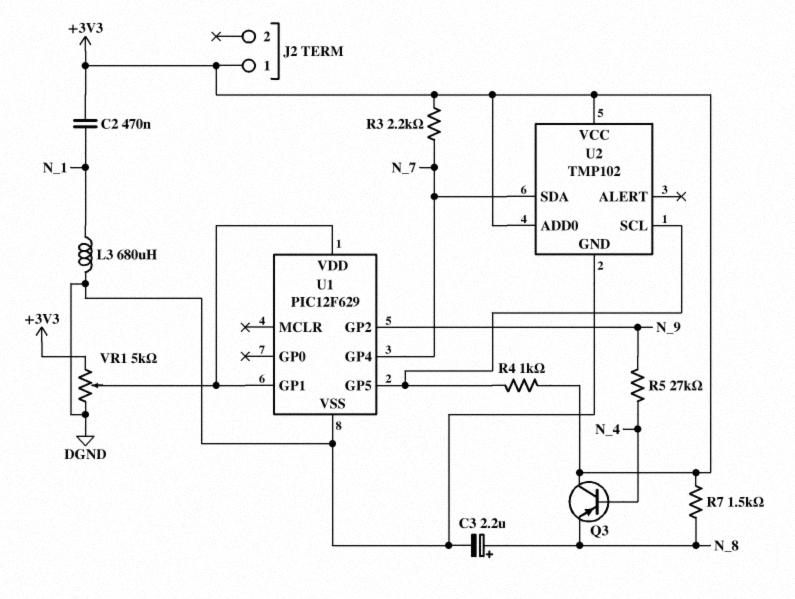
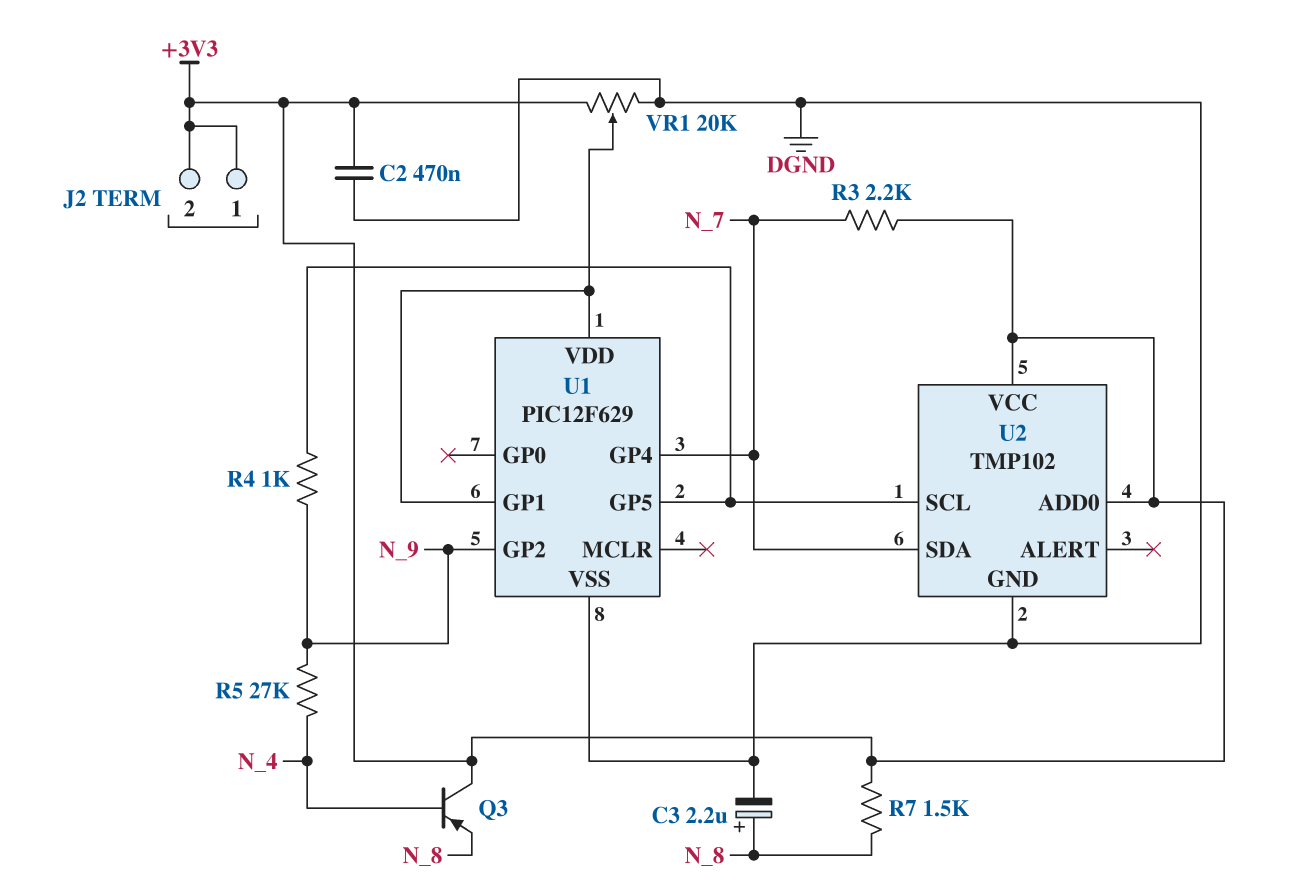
C2: 470nF (+3V3, N_1) -> 470nF (+3V3, DGND)
J2 pin 2: none -> +3V3
L3: 680uH (DGND, N_1) -> none
R4: 1k (+3V3, U1/GP5) -> 1k (N_9, U1/GP5)
VR1: 5k (+3V3, DGND, wiper U1/GP1) -> 20k (+3V3, DGND, wiper U1/GP1)

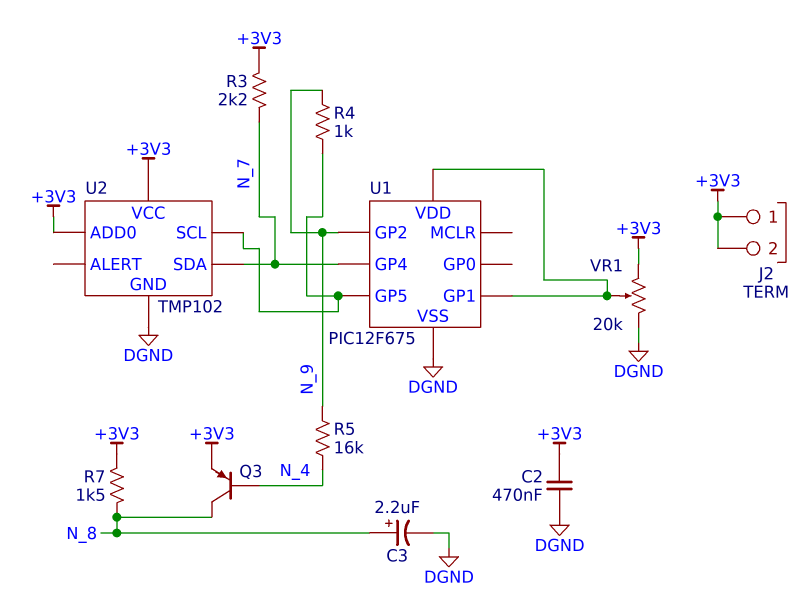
Q3: PNP (B N_4, C +3V3, E N_8) -> PNP (B N_4, C N_8, E +3V3)
R5: 27k (N_4, N_9) -> 16k (N_4, N_9)
U1: PIC12F629 -> PIC12F675

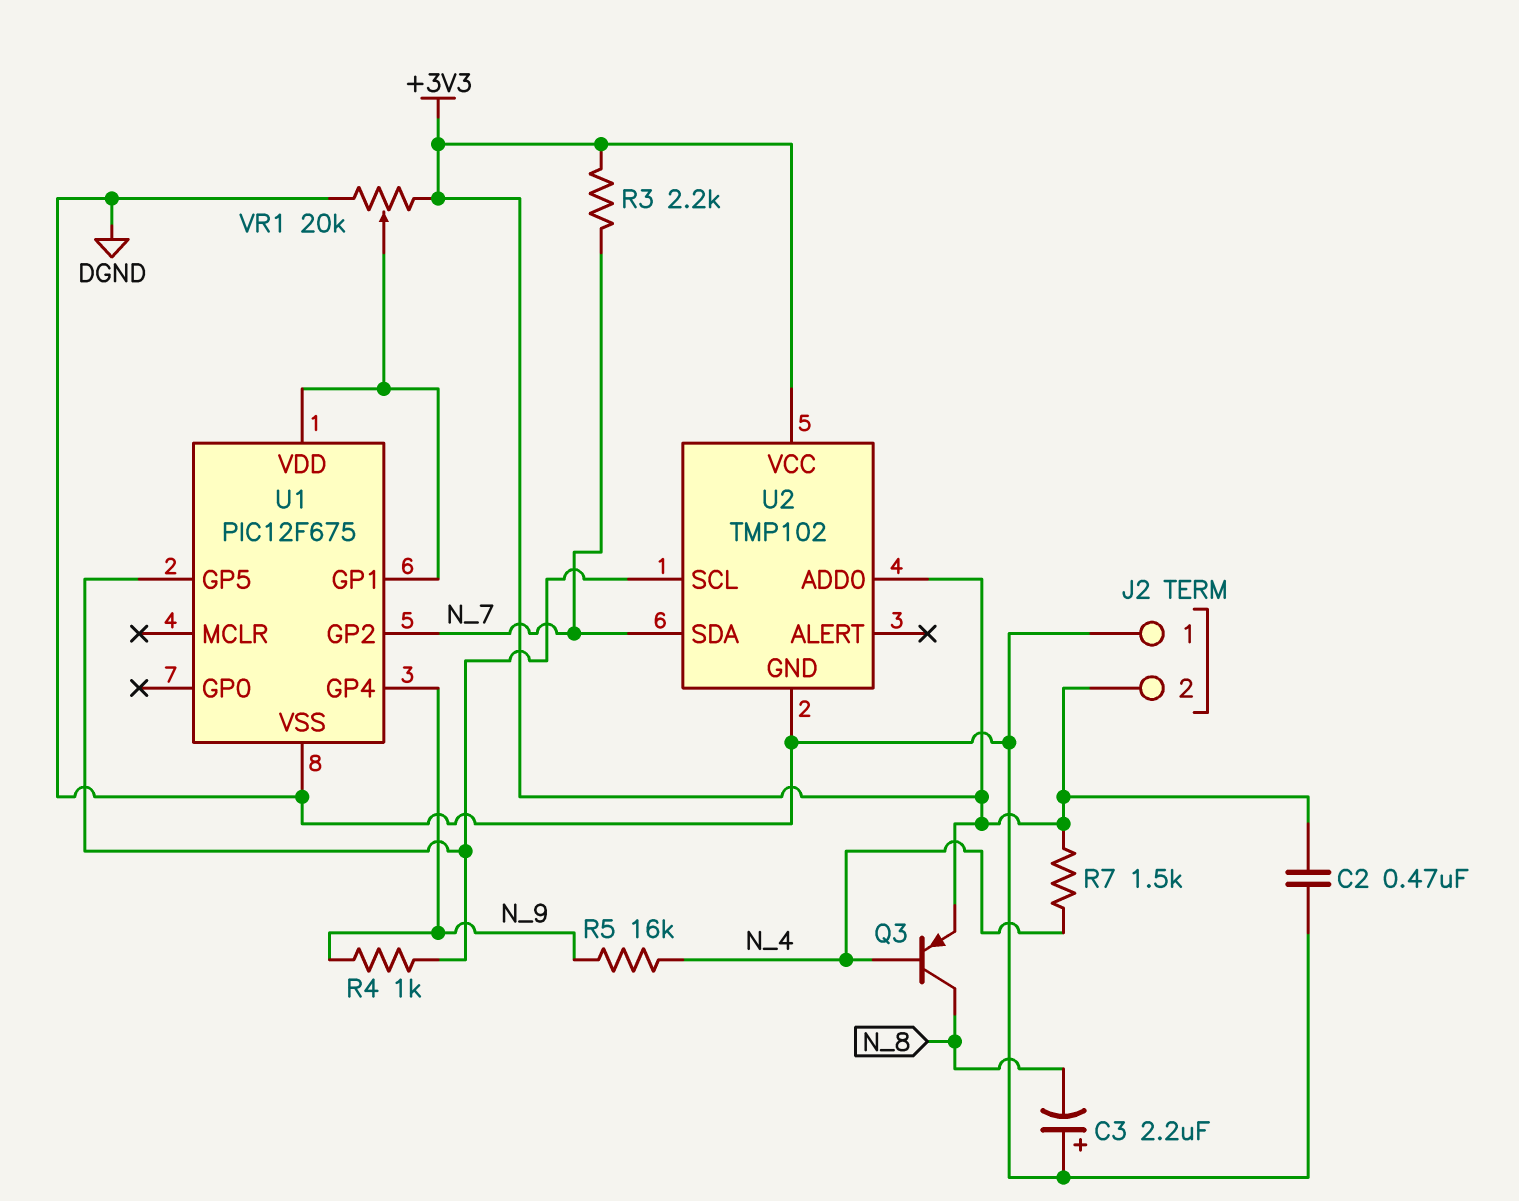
C3: 2.2uF (plus N_8, minus DGND) -> 2.2uF (plus DGND, minus N_8)
J2 pin 1: +3V3 -> DGND
R7: 1.5k (+3V3, N_8) -> 1.5k (+3V3, N_4)
U1 pin GP2: N_9 -> N_7
U1 pin GP4: N_7 -> N_9

